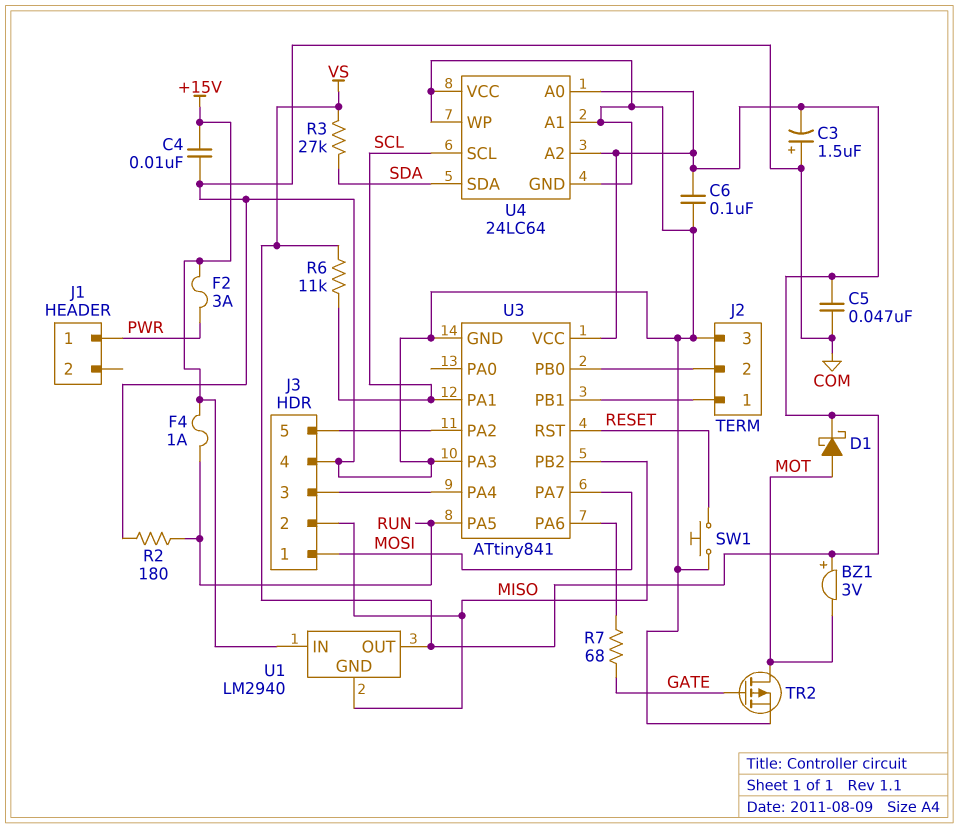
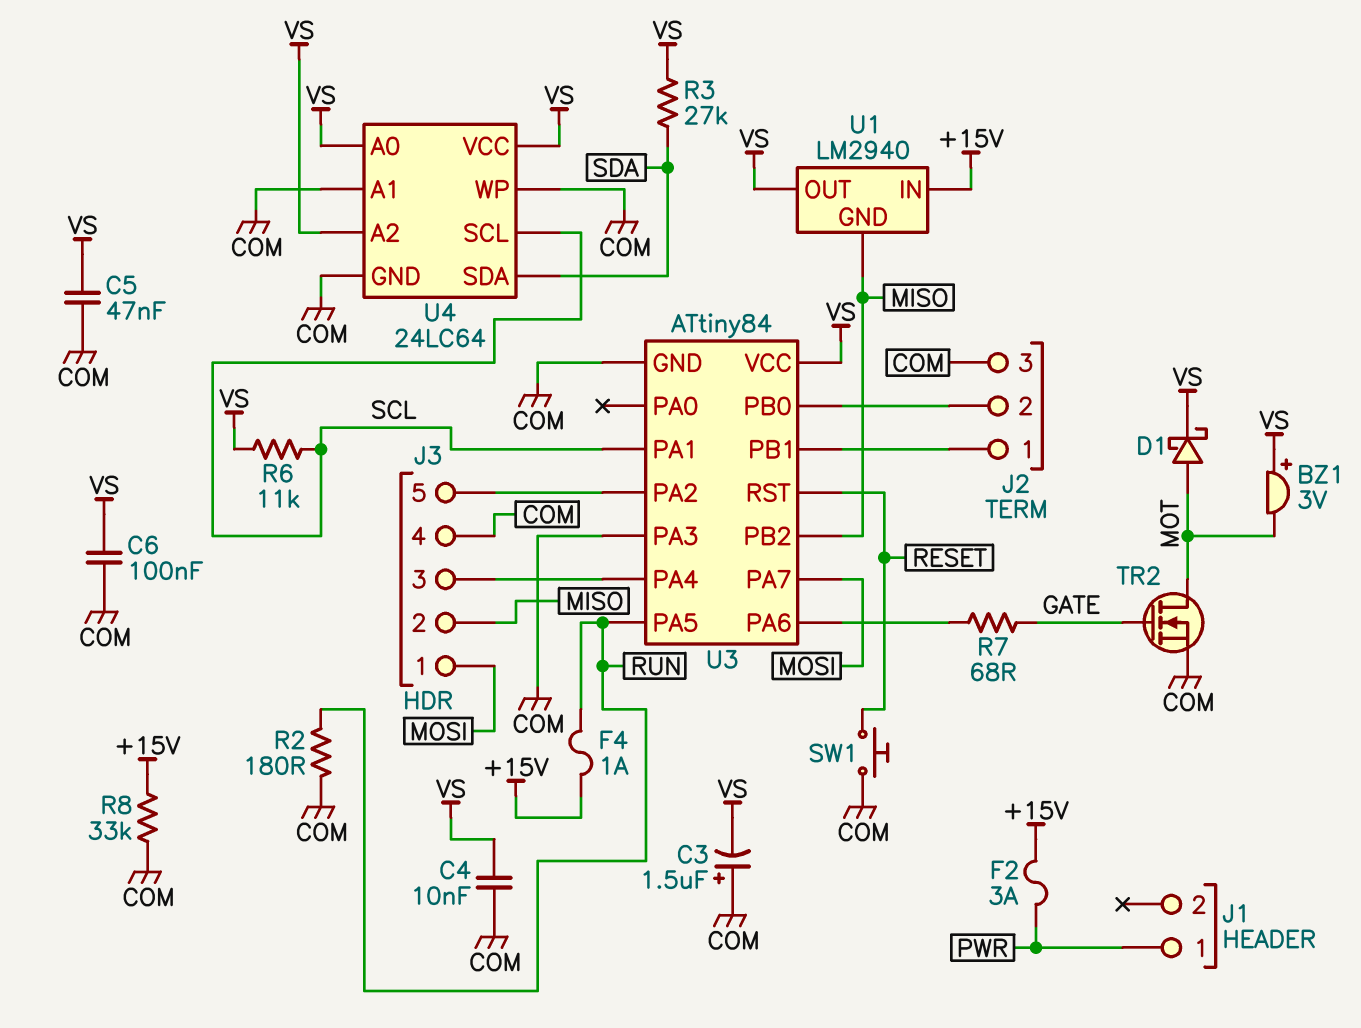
C4: 10nF (+15V, COM) -> 10nF (COM, VS)
R8: none -> 33k (+15V, COM)
TR2: PMOS (G GATE, D MOT, S COM) -> NMOS (G GATE, D MOT, S COM)
U3: ATtiny841 -> ATtiny84
U4 pin VCC: COM -> VS

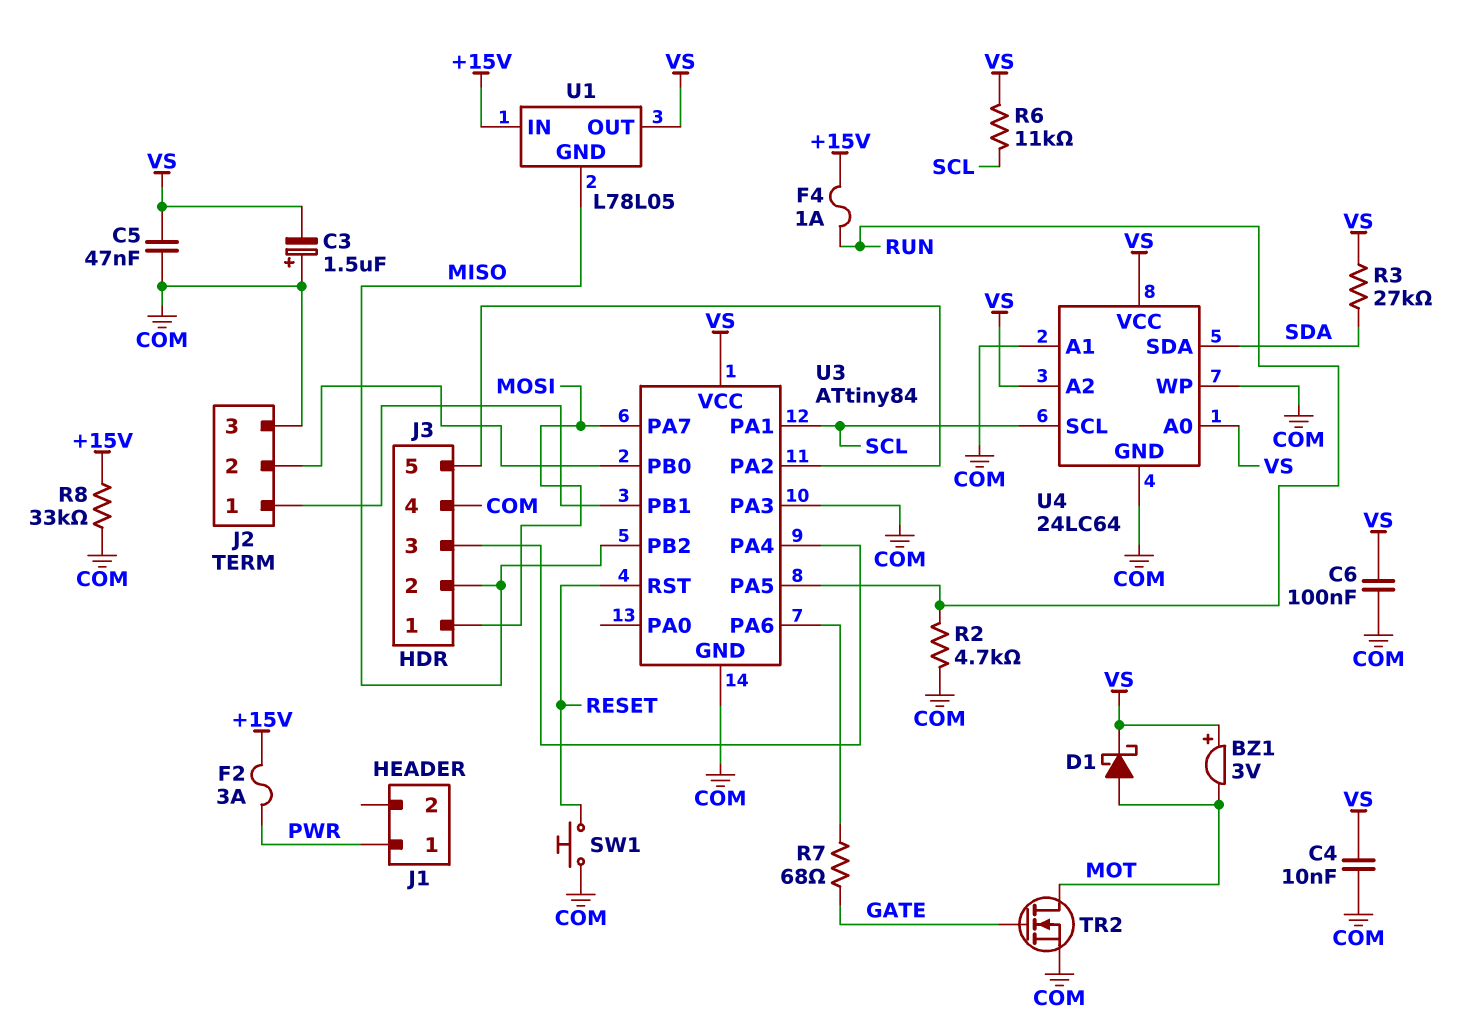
R2: 180 (COM, RUN) -> 4.7k (COM, RUN)
U1: LM2940 -> L78L05

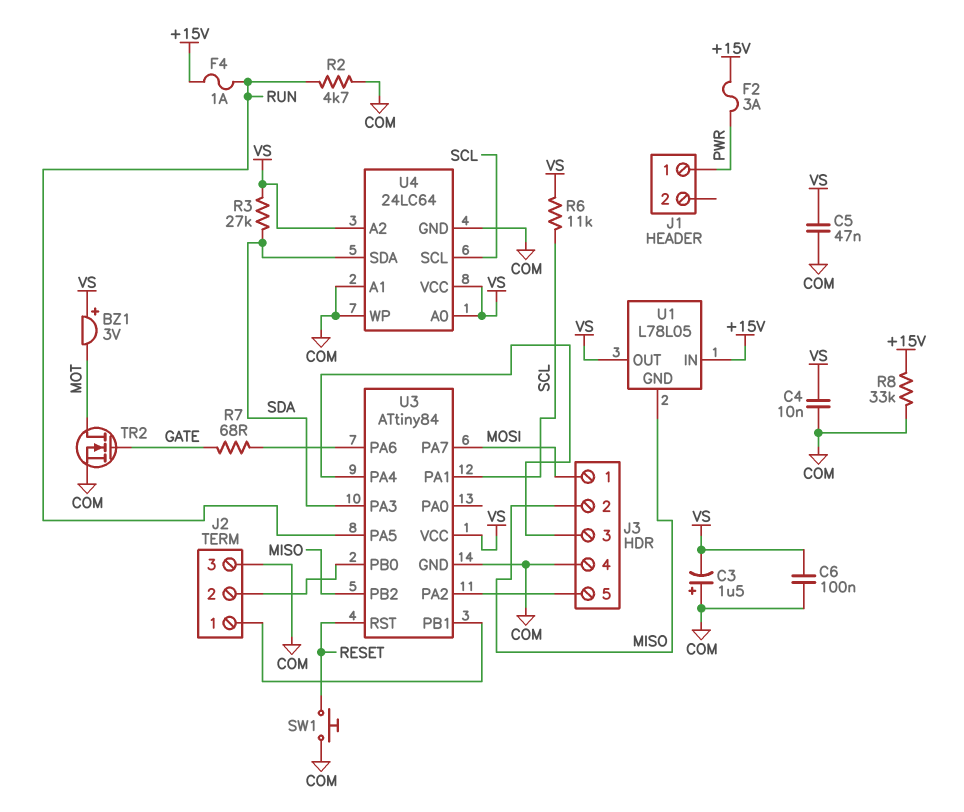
D1: schottky (A MOT, K VS) -> none
U3 pin PA3: COM -> SDA

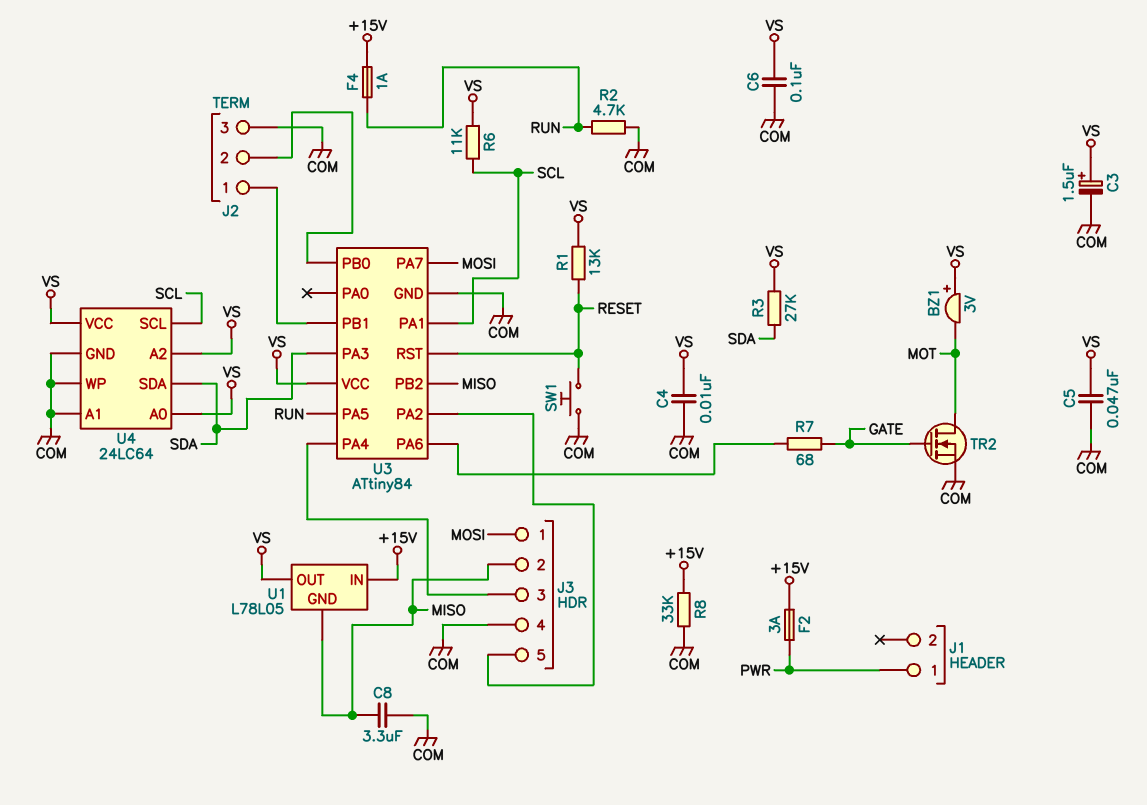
C3: 1.5uF (plus COM, minus VS) -> 1.5uF (plus VS, minus COM)
C8: none -> 3.3uF (COM, MISO)
R1: none -> 13k (RESET, VS)

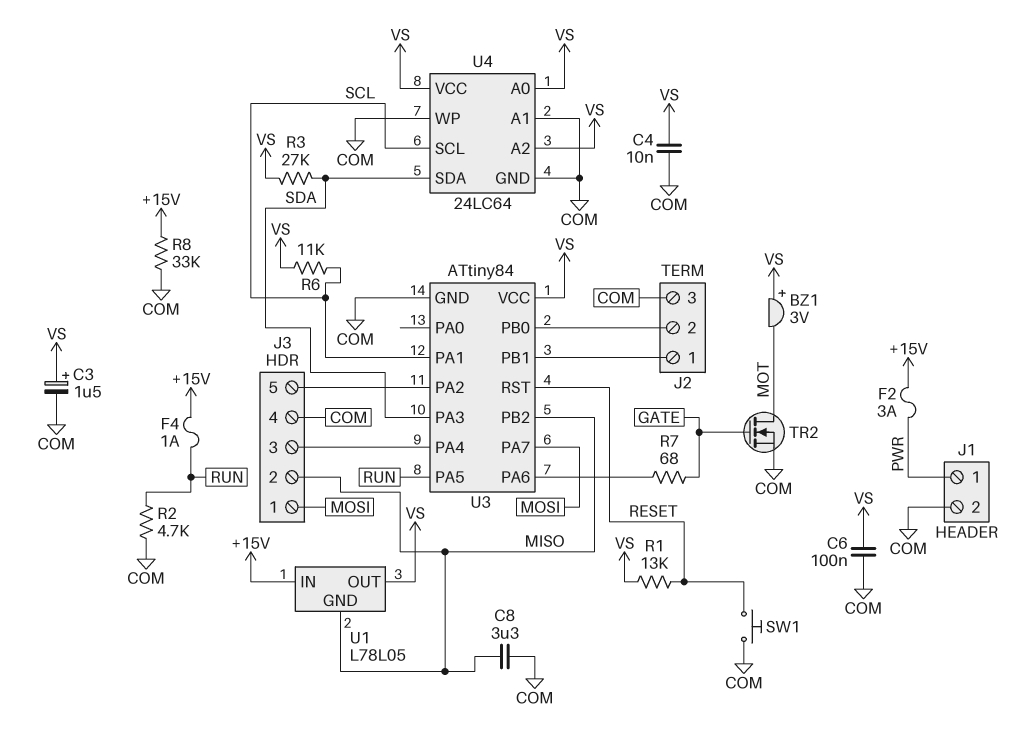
C5: 47nF (COM, VS) -> none
J1 pin 2: none -> COM

